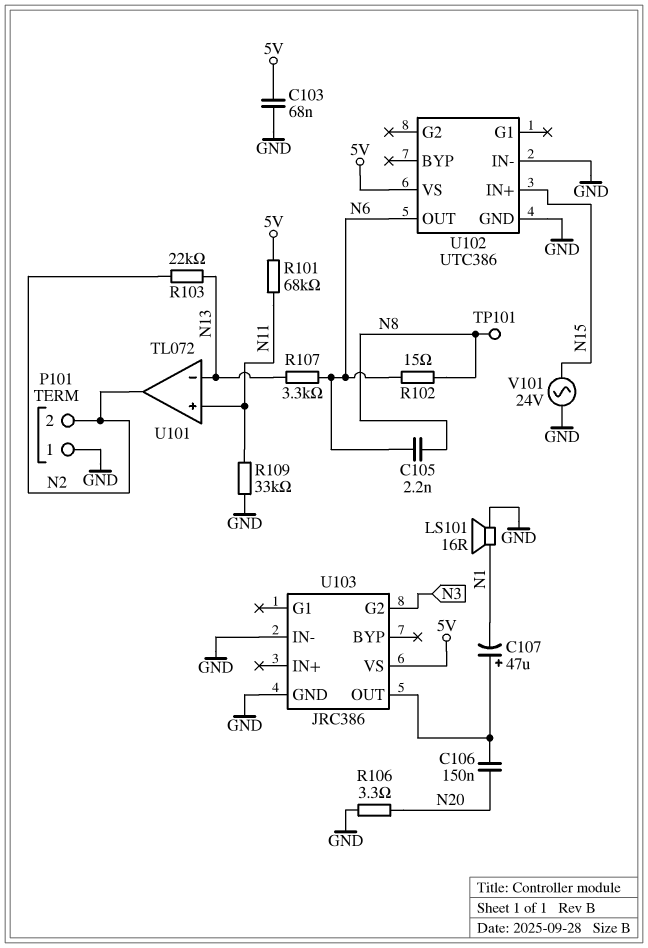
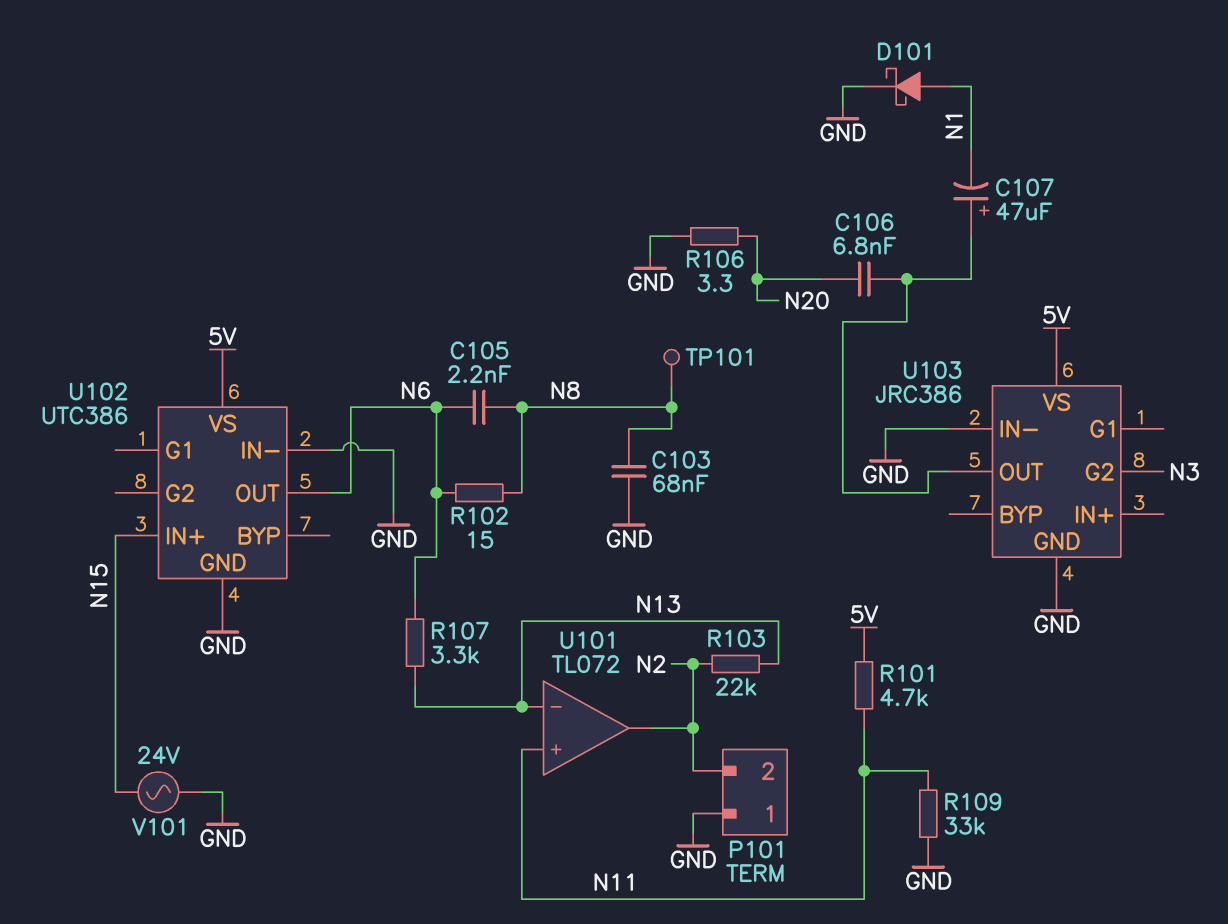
C103: 68nF (5V, GND) -> 68nF (GND, N8)
C106: 150nF (N20, U103/OUT) -> 6.8nF (N20, U103/OUT)
D101: none -> schottky (A N1, K GND)
LS101: speaker 16R (GND, N1) -> none
R101: 68k (5V, N11) -> 4.7k (5V, N11)

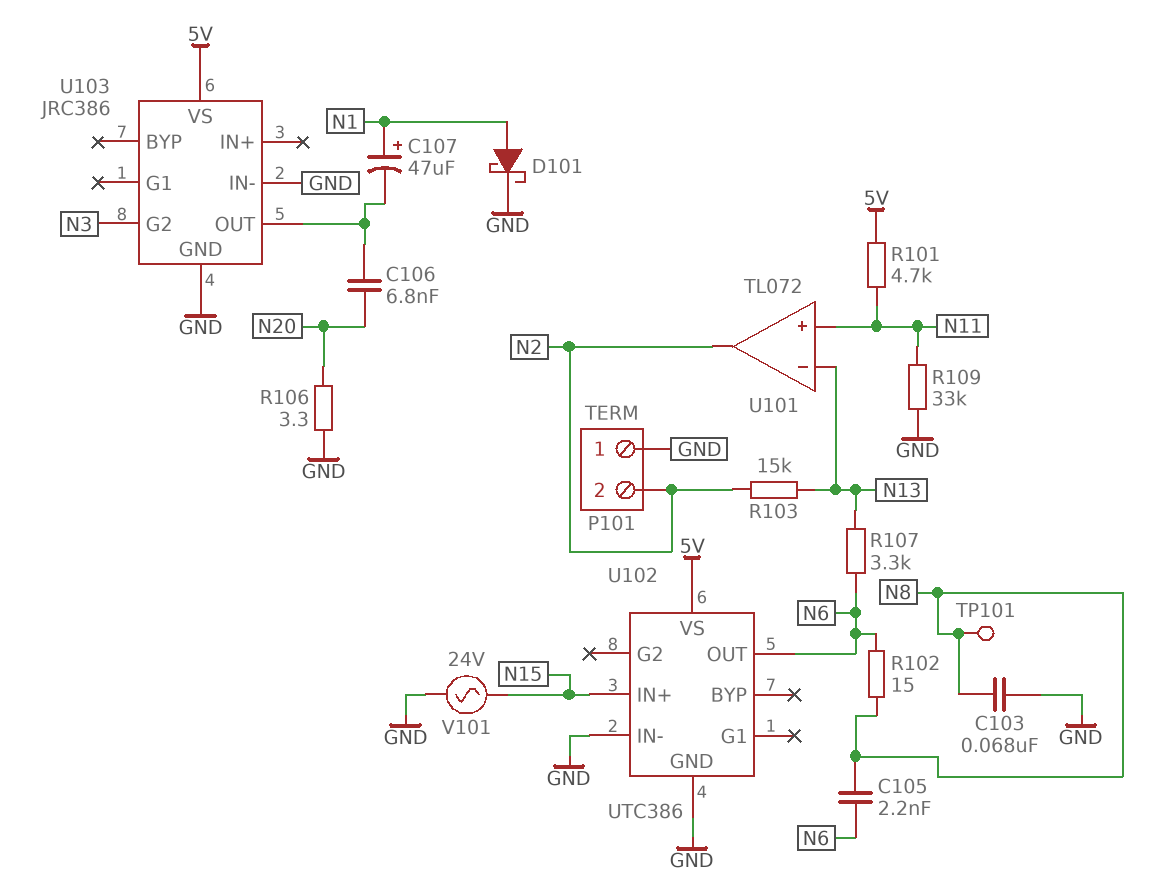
C107: 47uF (plus U103/OUT, minus N1) -> 47uF (plus N1, minus U103/OUT)
R103: 22k (N2, N13) -> 15k (N2, N13)

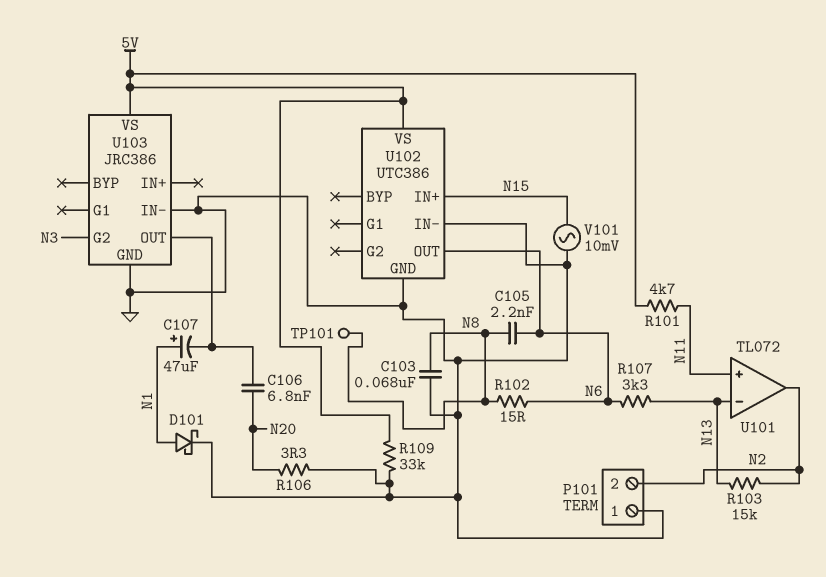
R109: 33k (GND, N11) -> 33k (5V, GND)
V101: AC 24V (GND, N15) -> AC 10mV (GND, N15)

